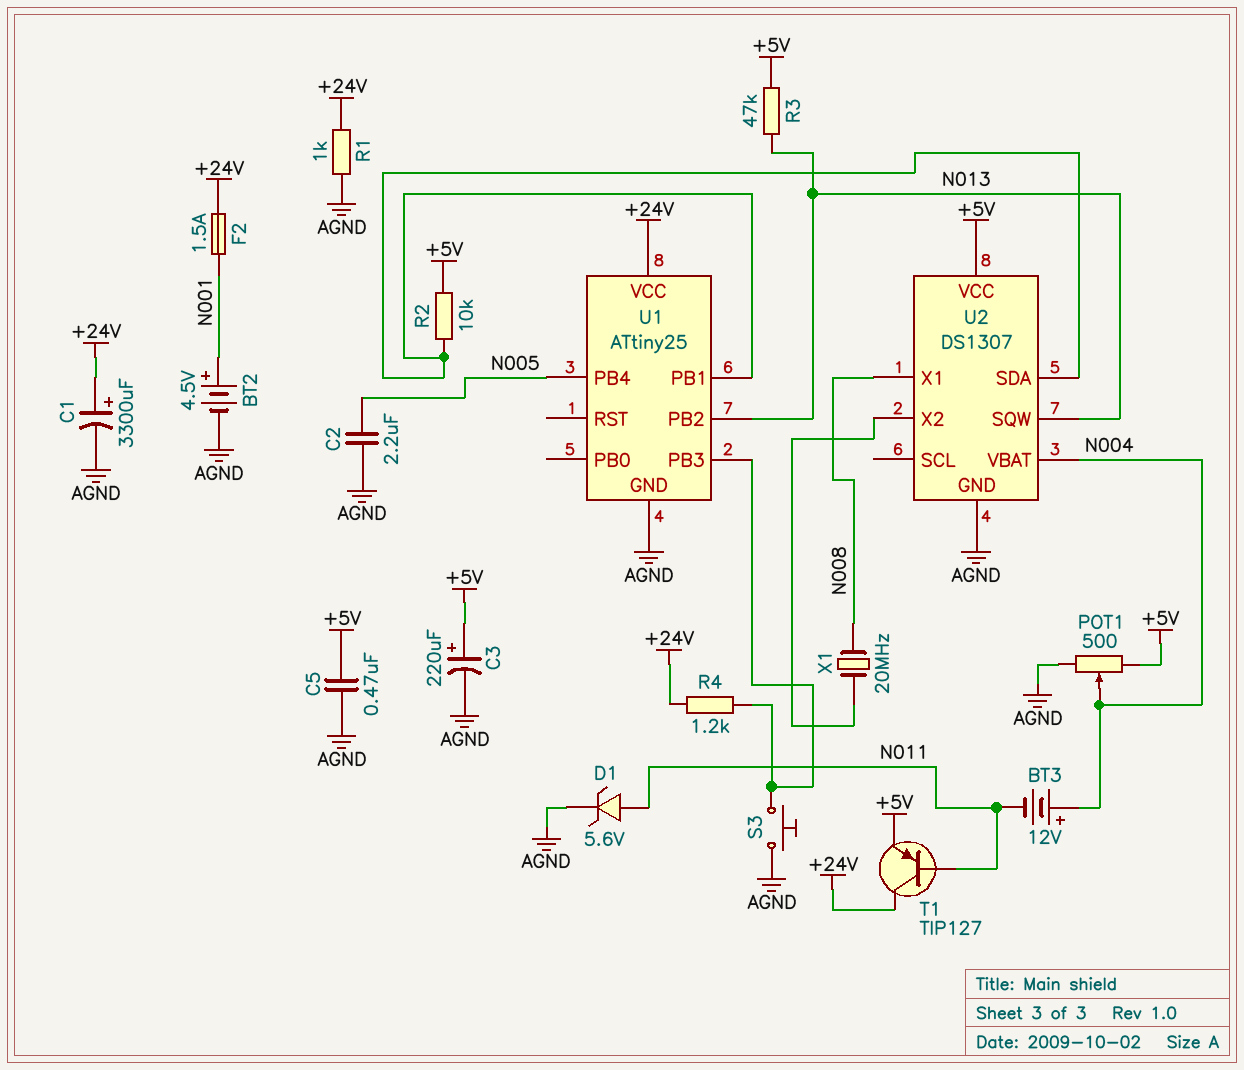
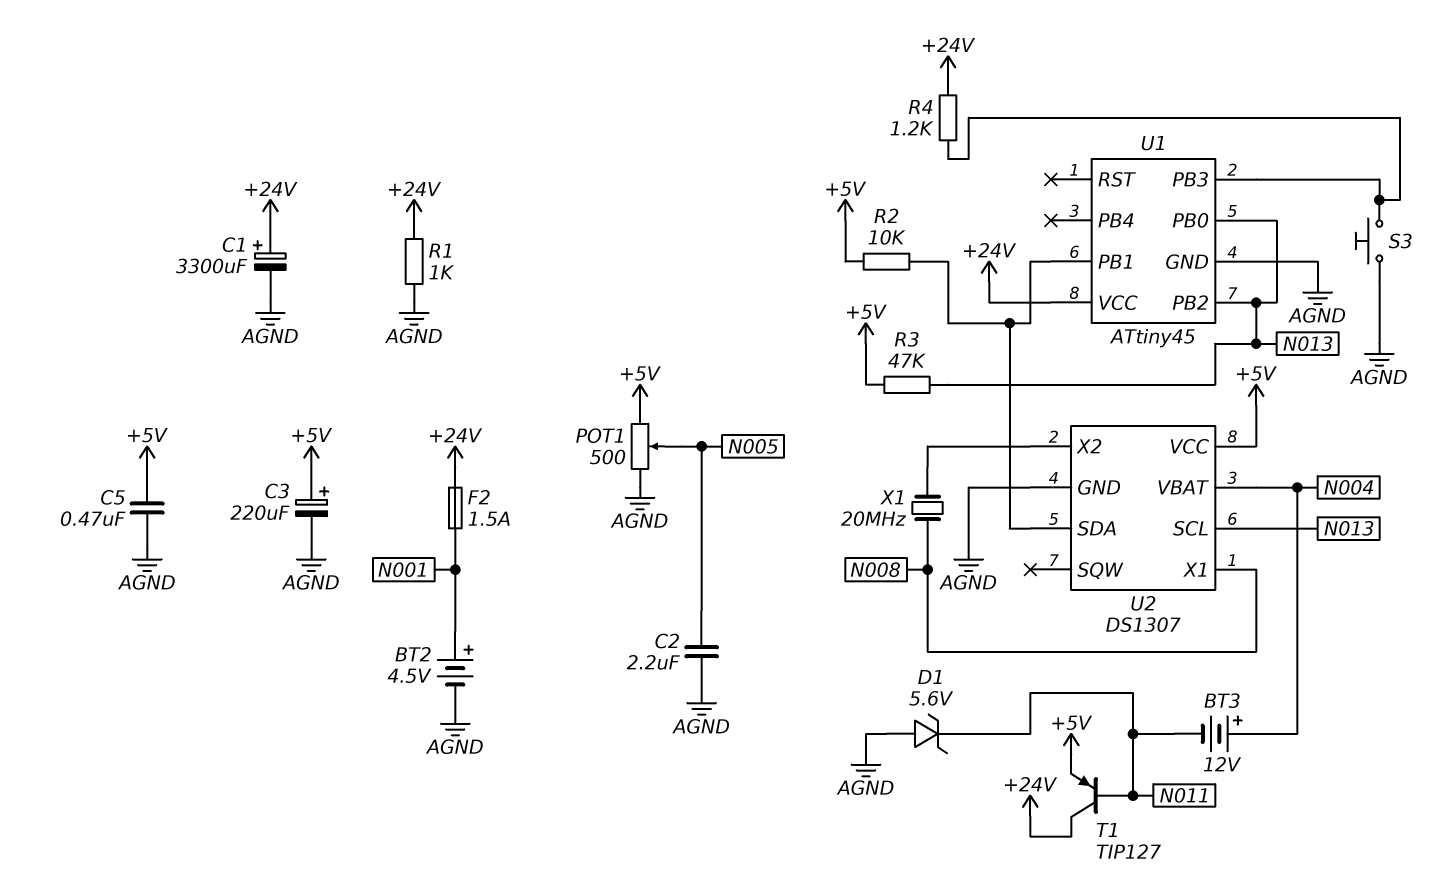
D1: zener 5.6V (A N011, K AGND) -> zener 5.6V (A AGND, K N011)
POT1: 500 (+5V, AGND, wiper N004) -> 500 (+5V, AGND, wiper N005)
U1: ATtiny25 -> ATtiny45
U1 pin PB0: none -> N013
U1 pin PB4: N005 -> none
U2 pin SCL: none -> N013
U2 pin SQW: N013 -> none

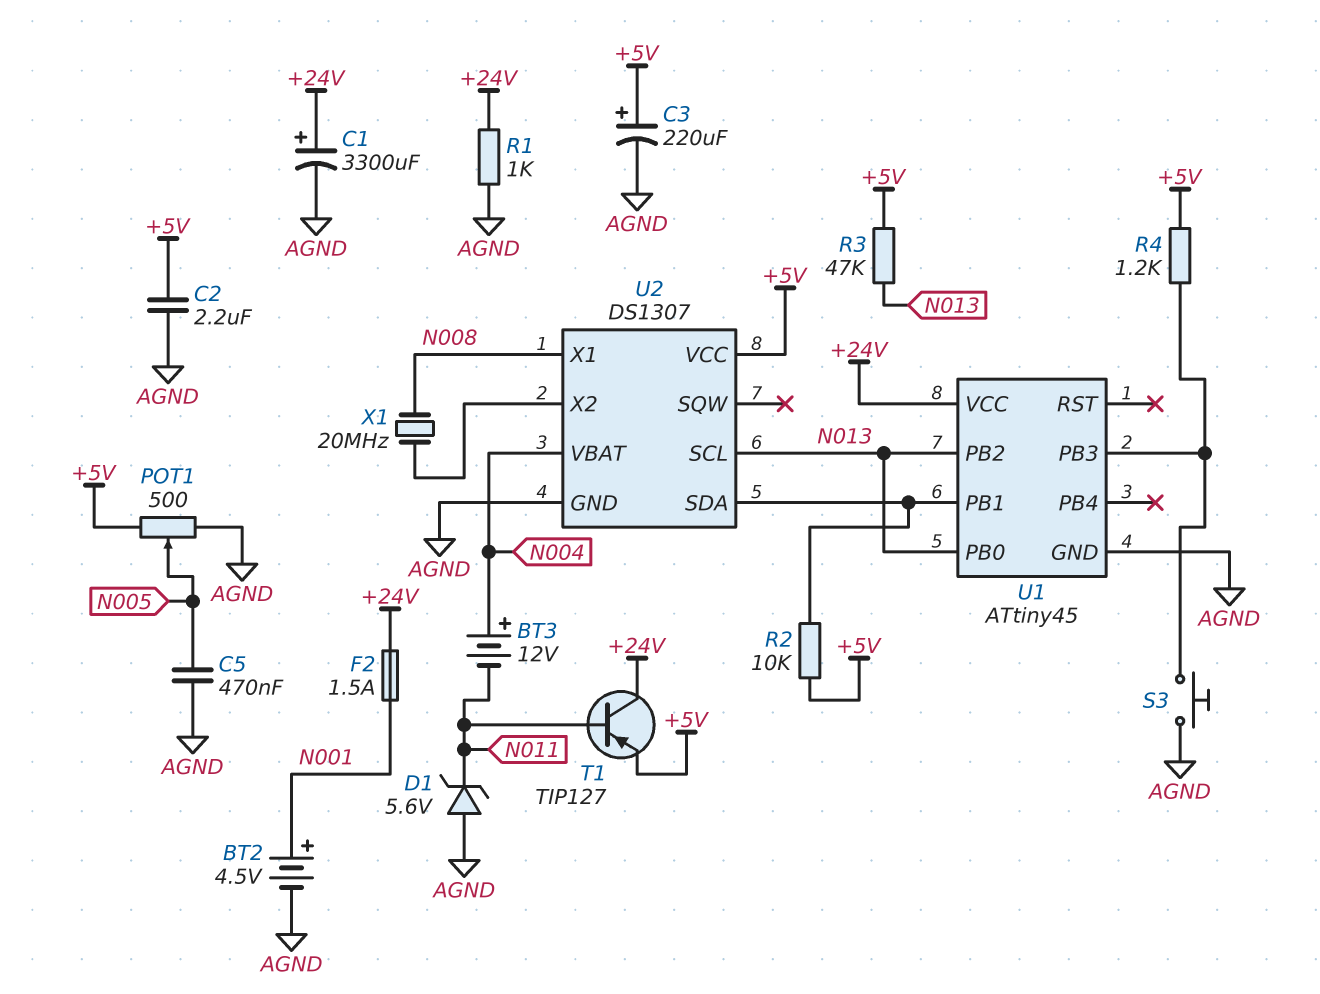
C2: 2.2uF (AGND, N005) -> 2.2uF (+5V, AGND)
C5: 470nF (+5V, AGND) -> 470nF (AGND, N005)
R4: 1.2k (+24V, U1/PB3) -> 1.2k (+5V, U1/PB3)

